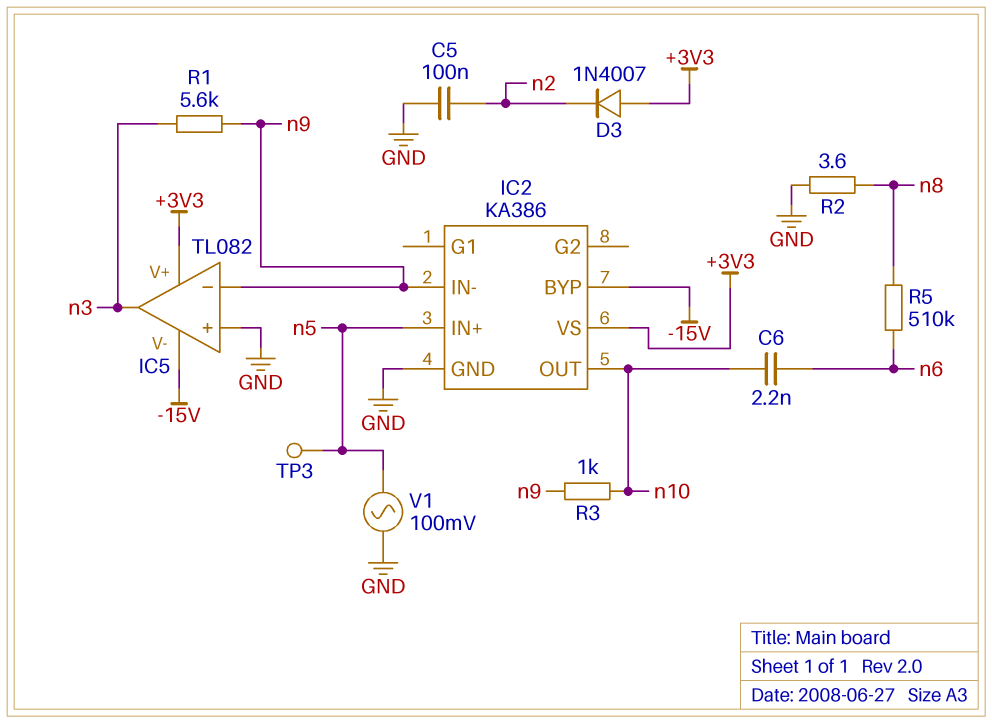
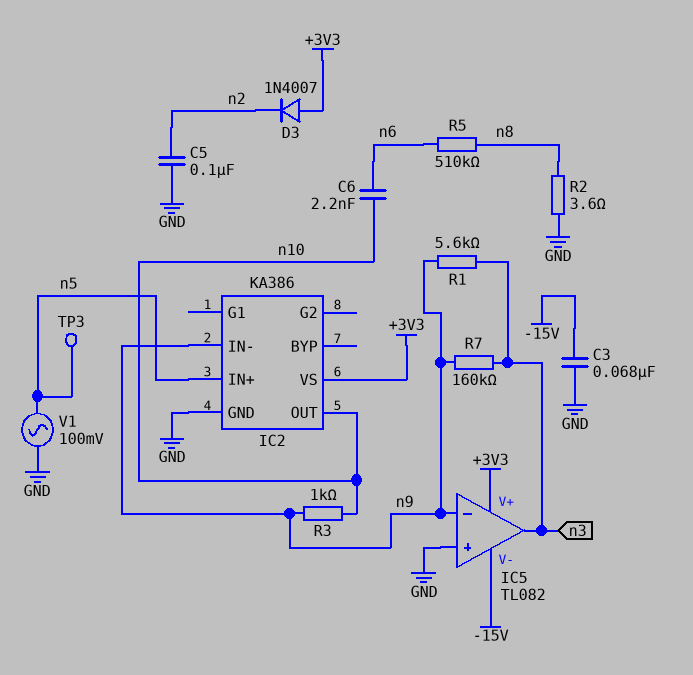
C3: none -> 68nF (-15V, GND)
IC2 pin BYP: -15V -> none
R7: none -> 160k (n3, n9)

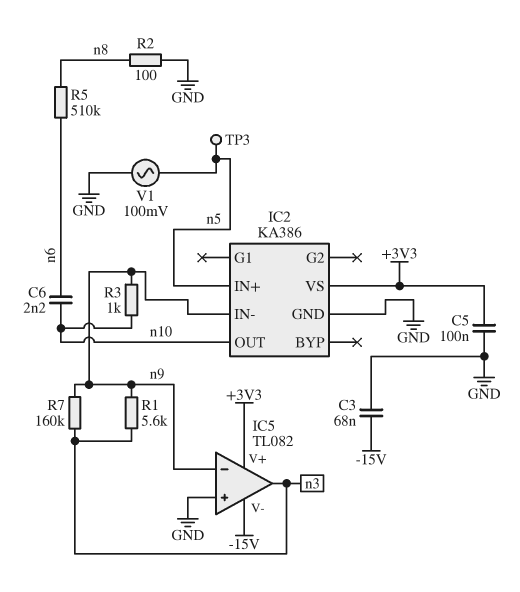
C5: 100nF (GND, n2) -> 100nF (+3V3, GND)
D3: diode 1N4007 (A +3V3, K n2) -> none
R2: 3.6 (GND, n8) -> 100 (GND, n8)

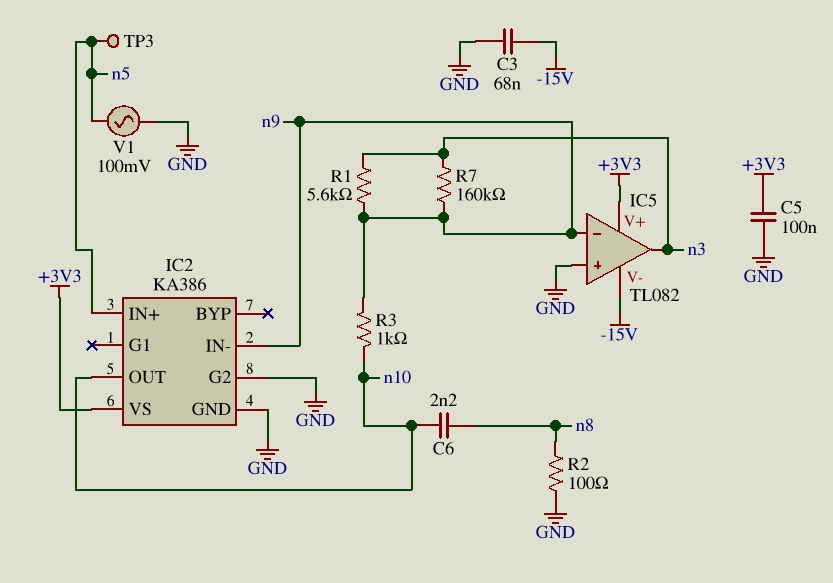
C6: 2.2nF (n6, n10) -> 2.2nF (n8, n10)
IC2 pin G2: none -> GND
R5: 510k (n6, n8) -> none

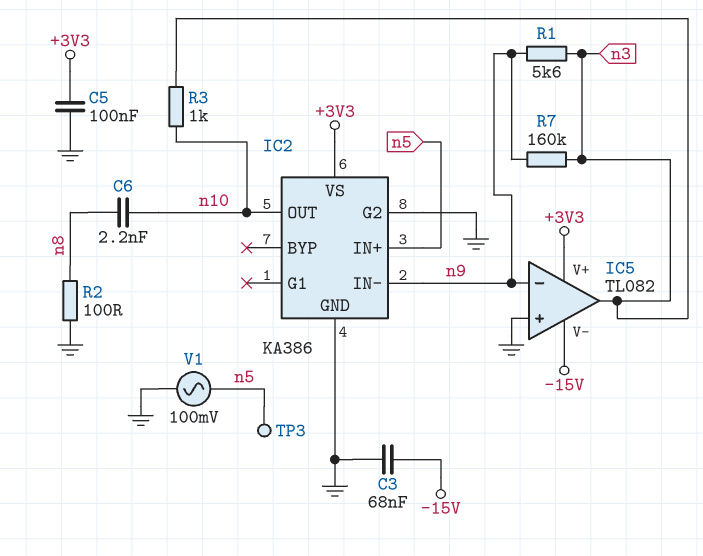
R3: 1k (n9, n10) -> 1k (n3, n10)

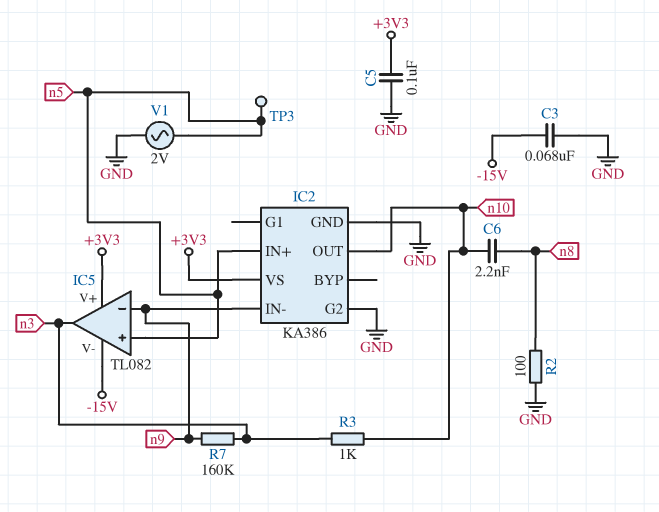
IC5 pin in+: GND -> n5
R1: 5.6k (n3, n9) -> none
V1: AC 100mV (GND, n5) -> AC 2V (GND, n5)

